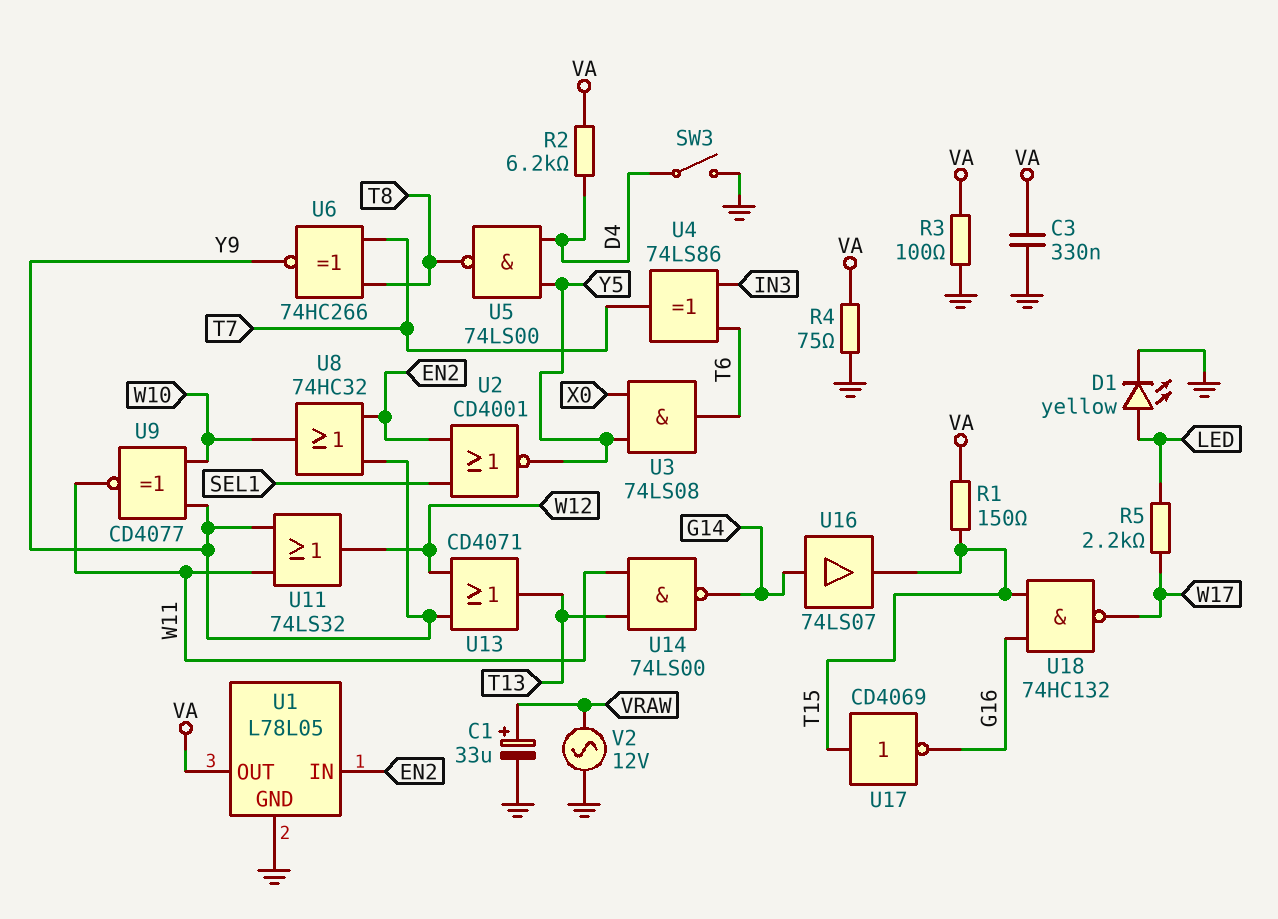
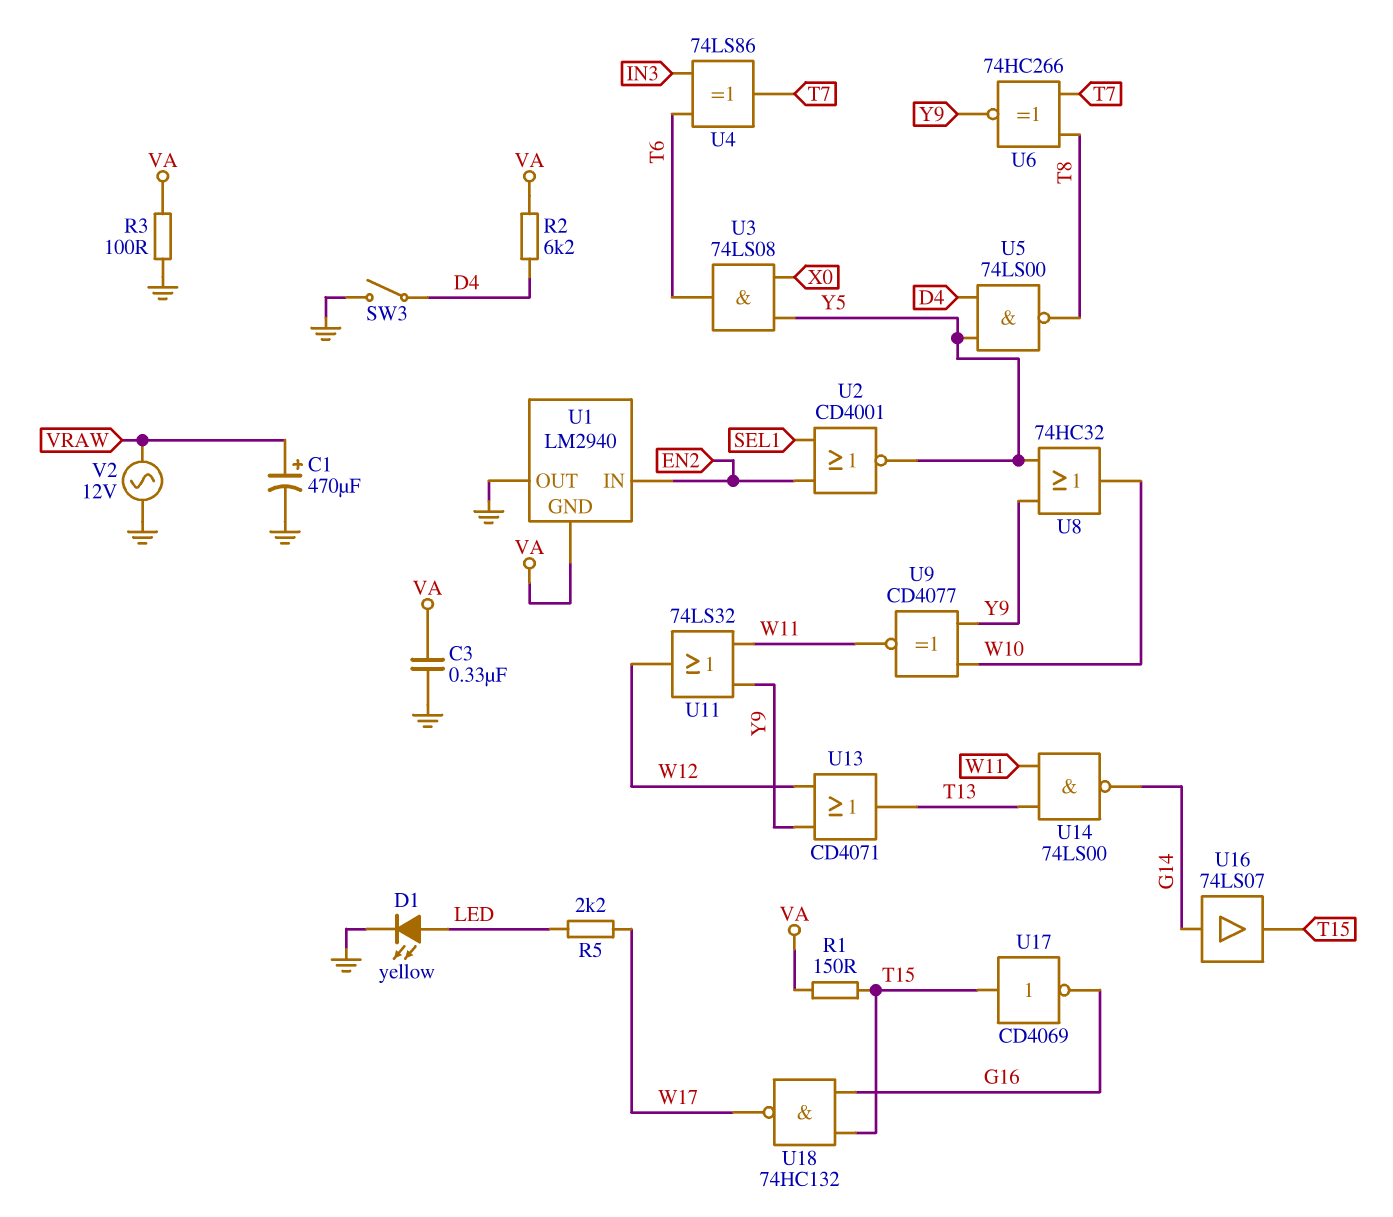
C1: 33uF (plus VRAW, minus GND) -> 470uF (plus VRAW, minus GND)
R4: 75 (GND, VA) -> none
U1: L78L05 -> LM2940
U1 pin GND: GND -> VA
U1 pin OUT: VA -> GND
U8: OR 74HC32 (in EN2, in Y9, out W10) -> OR 74HC32 (in Y5, in Y9, out W10)

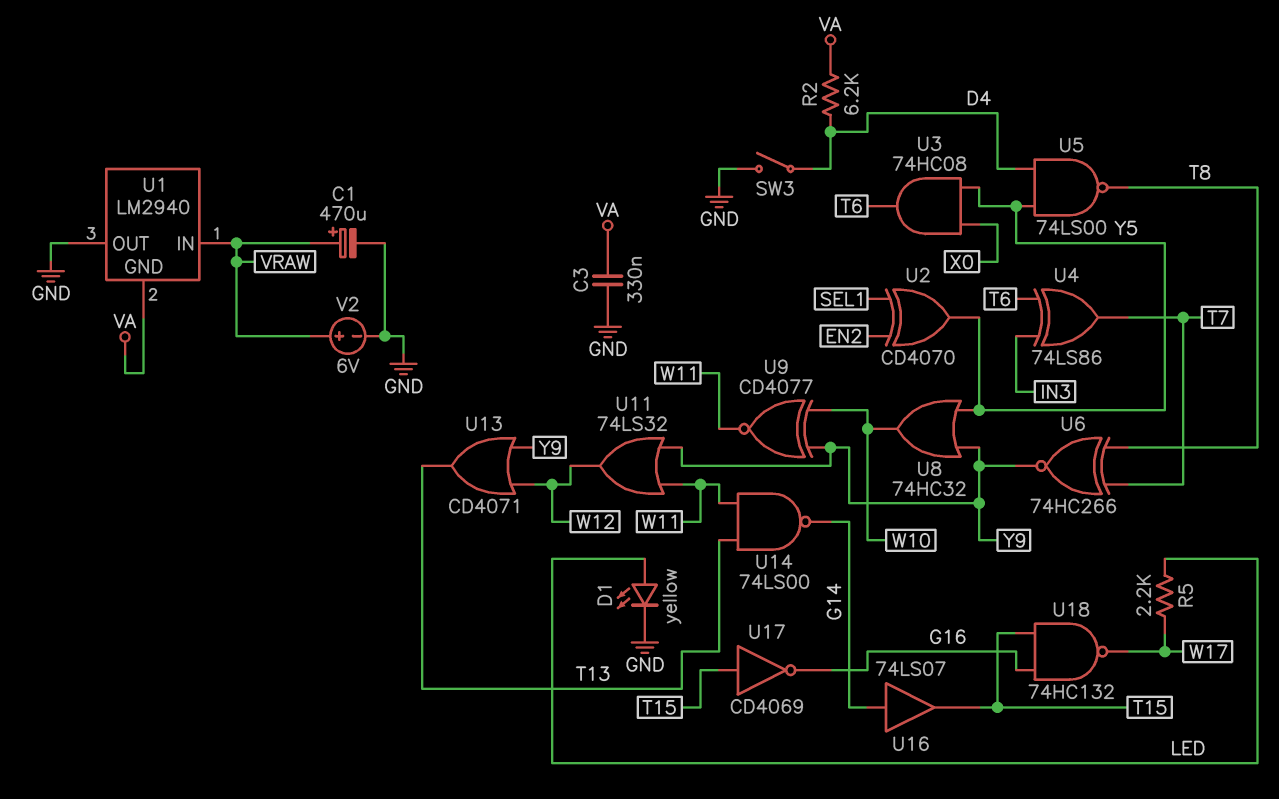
R1: 150 (T15, VA) -> none
R3: 100 (GND, VA) -> none
U1 pin IN: EN2 -> VRAW
U2: NOR CD4001 (in EN2, in SEL1, out Y5) -> XOR CD4070 (in EN2, in SEL1, out Y5)
U3: AND 74LS08 (in X0, in Y5, out T6) -> AND 74HC08 (in X0, in Y5, out T6)
V2: AC 12V (GND, VRAW) -> 6V (plus VRAW, minus GND)

